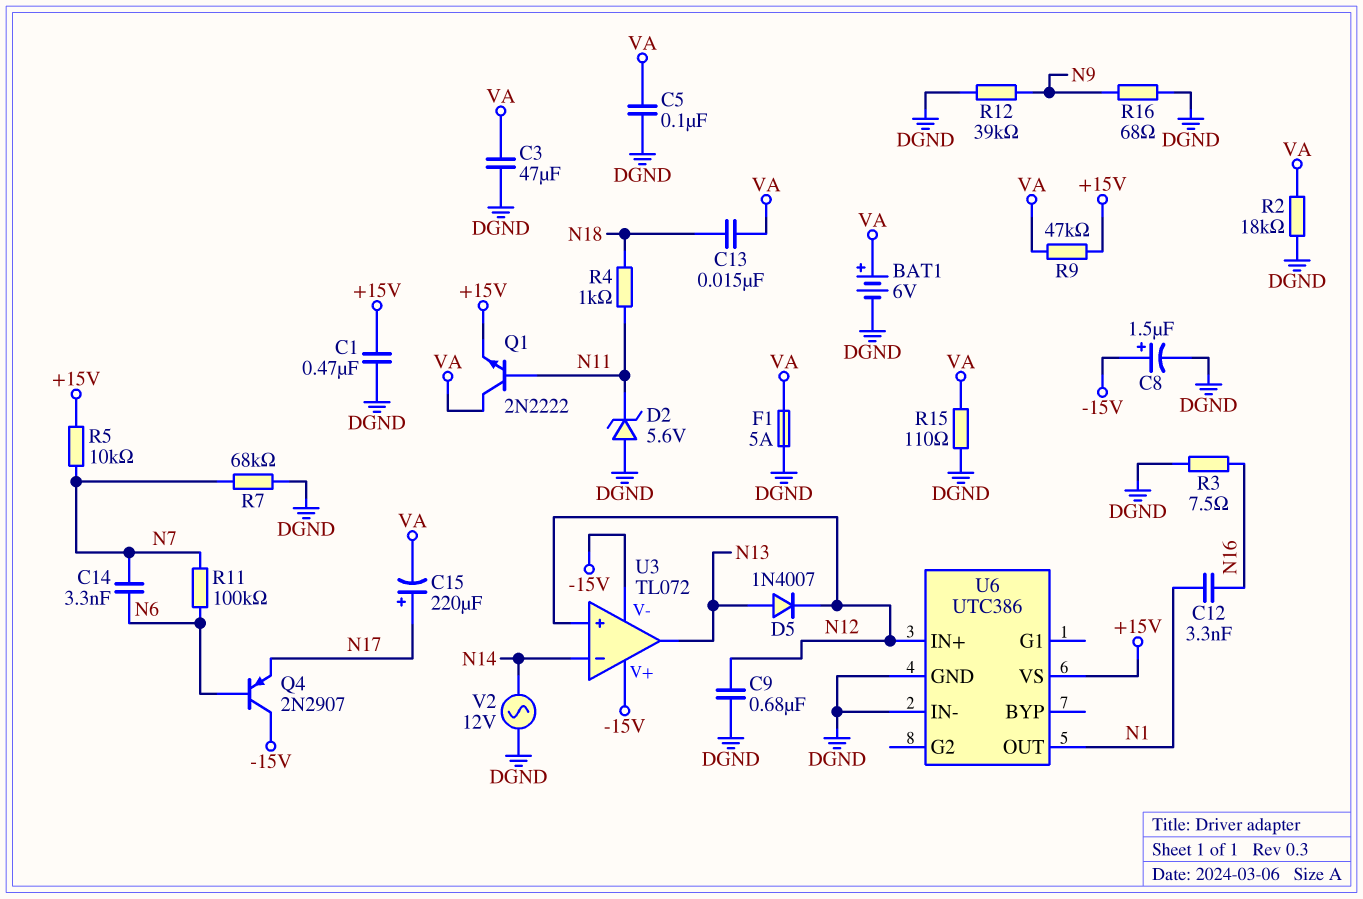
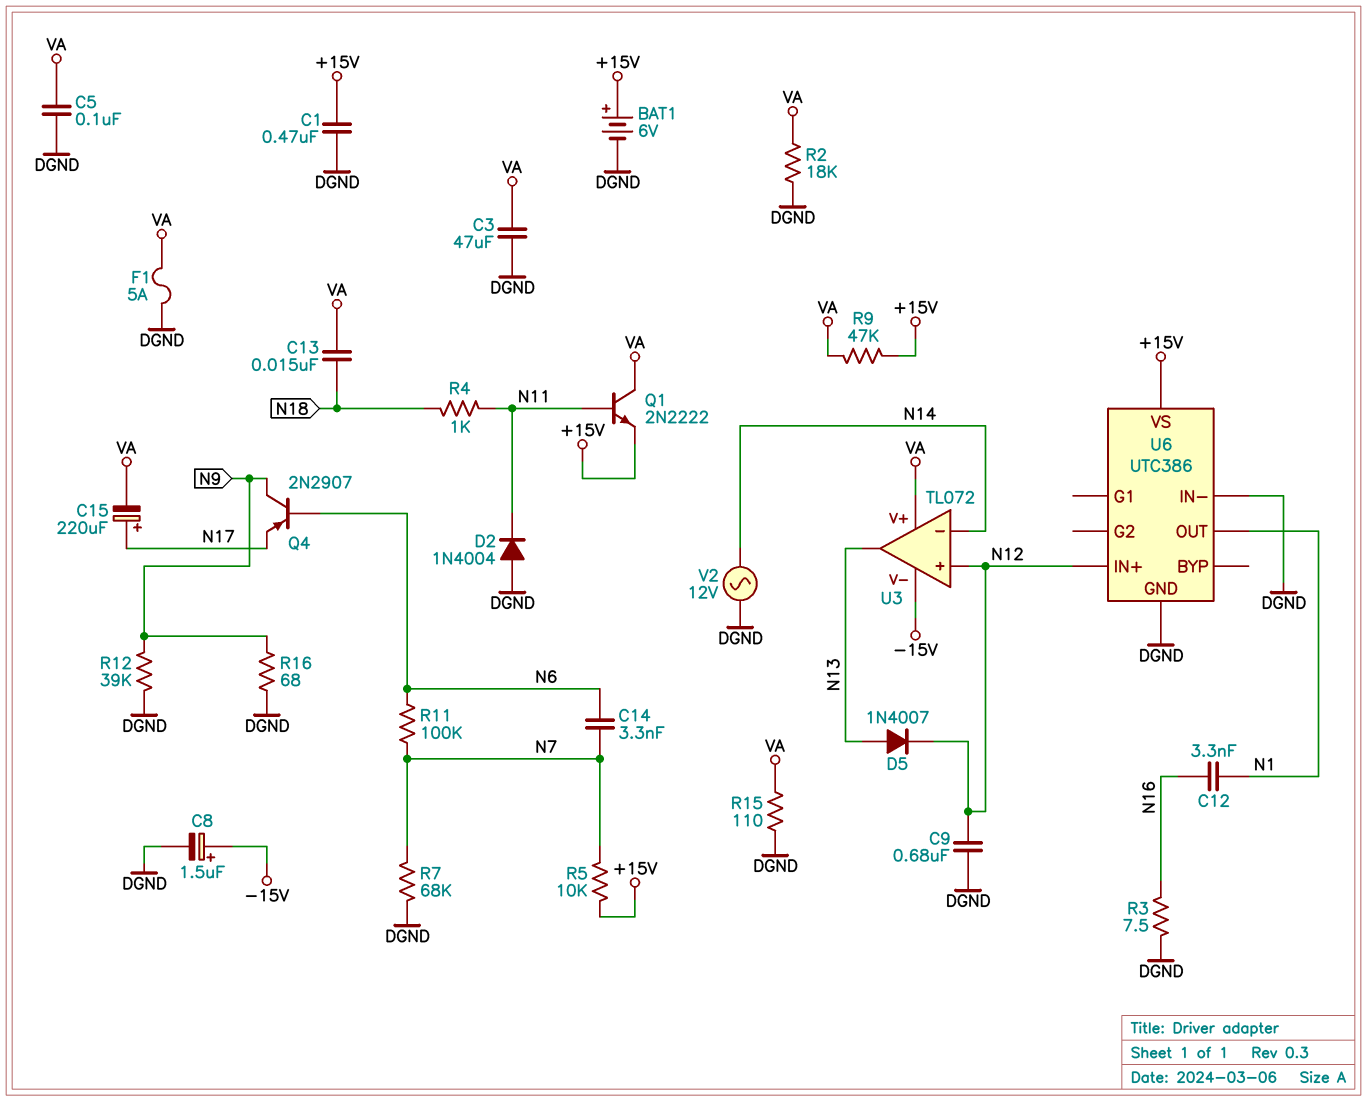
BAT1: 6V (plus VA, minus DGND) -> 6V (plus +15V, minus DGND)
D2: zener 5.6V (A DGND, K N11) -> diode 1N4004 (A DGND, K N11)
Q4: PNP 2N2907 (B N6, C -15V, E N17) -> PNP 2N2907 (B N6, C N9, E N17)
U3 pin V+: -15V -> VA

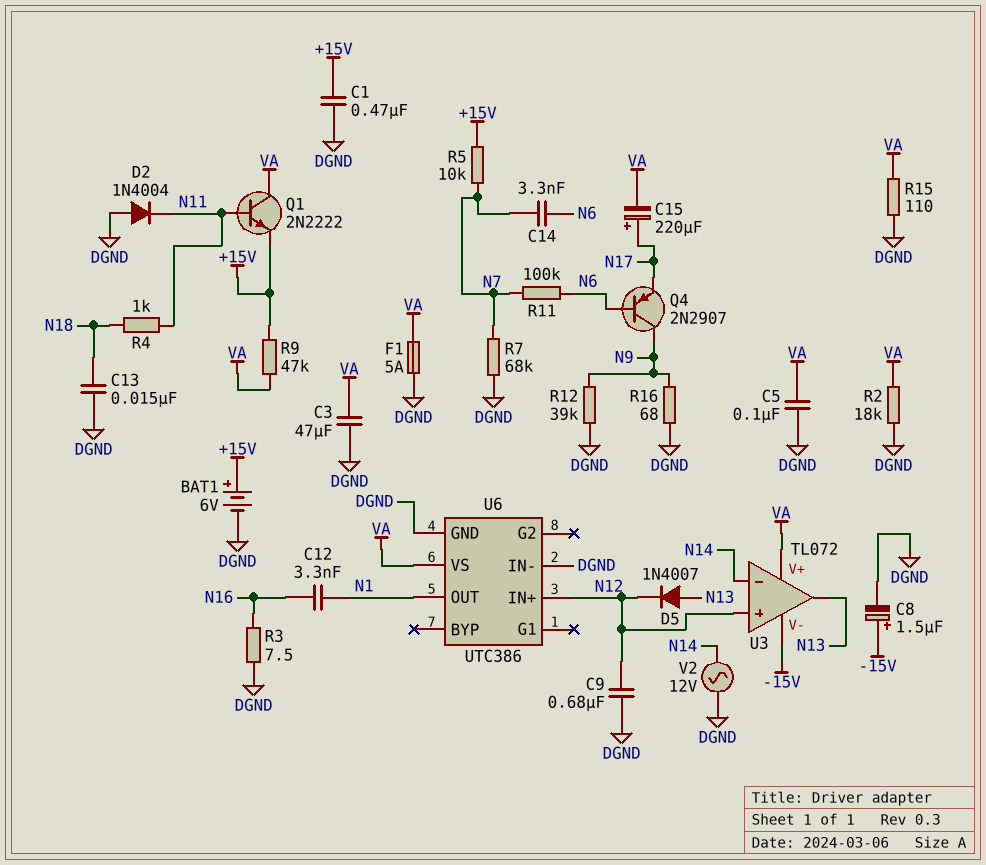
C13: 15nF (N18, VA) -> 15nF (DGND, N18)
U6 pin VS: +15V -> VA

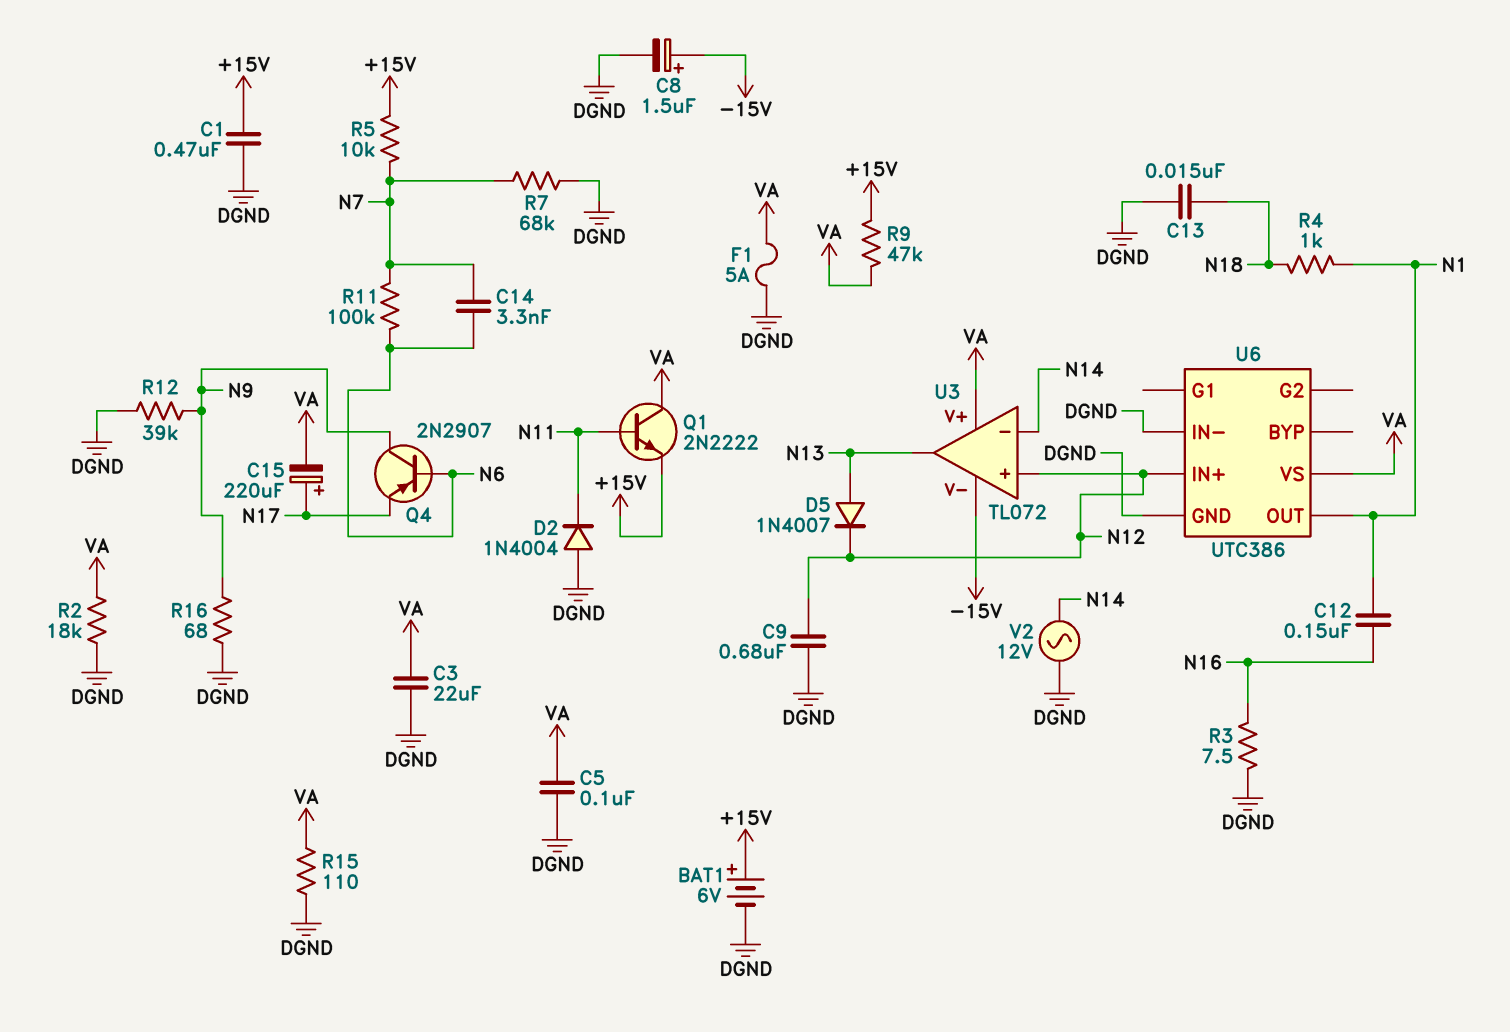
C3: 47uF (DGND, VA) -> 22uF (DGND, VA)
C12: 3.3nF (N1, N16) -> 150nF (N1, N16)
R4: 1k (N11, N18) -> 1k (N1, N18)

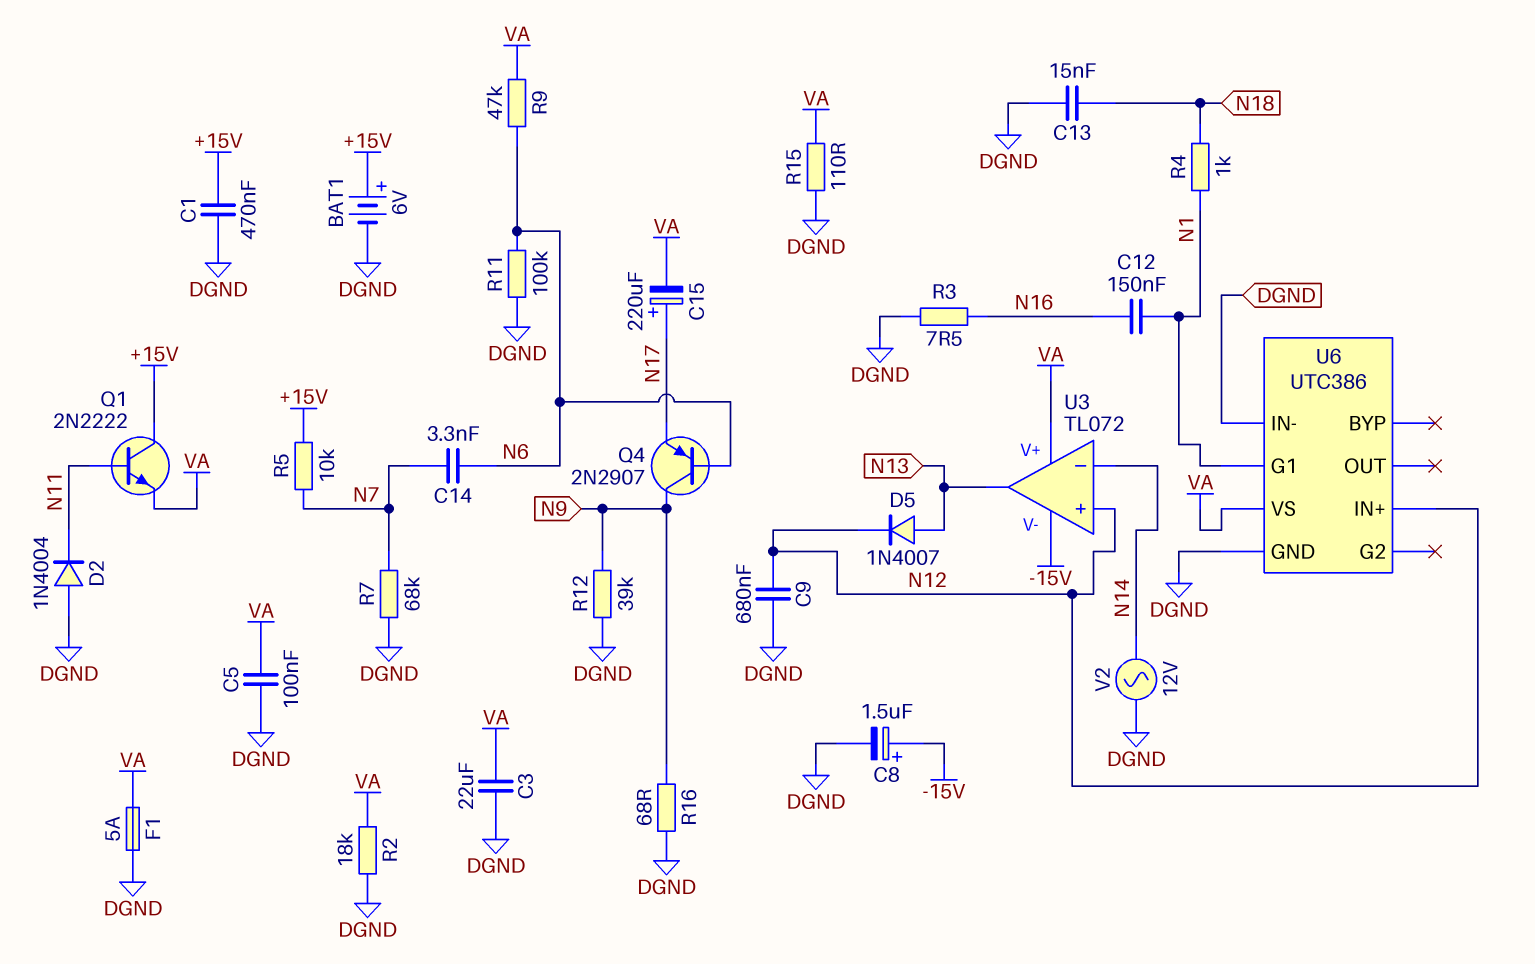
Q1: NPN 2N2222 (B N11, C VA, E +15V) -> NPN 2N2222 (B N11, C +15V, E VA)
R9: 47k (+15V, VA) -> 47k (N6, VA)
R11: 100k (N6, N7) -> 100k (DGND, N6)
U6 pin G1: none -> N1
U6 pin OUT: N1 -> none

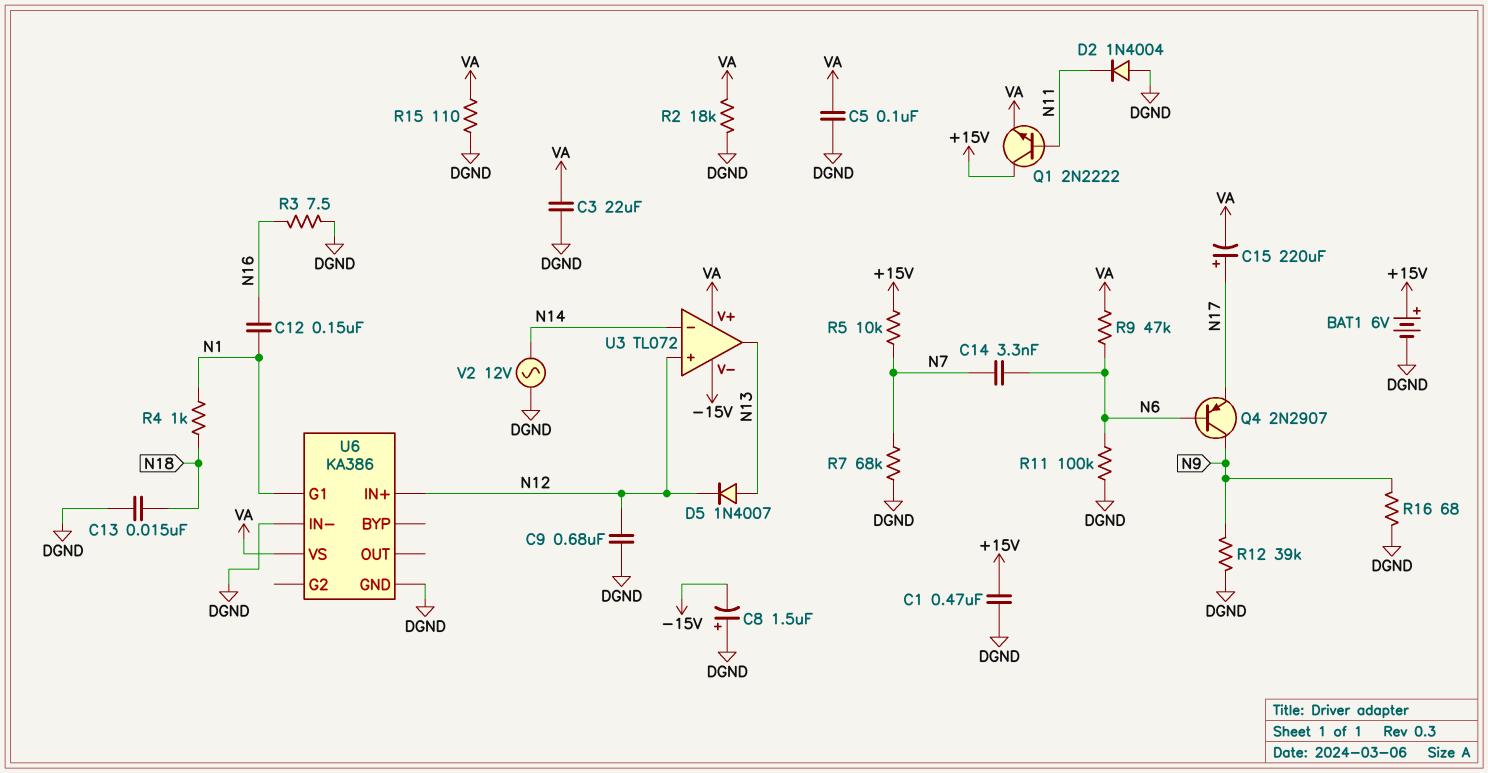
C8: 1.5uF (plus -15V, minus DGND) -> 1.5uF (plus DGND, minus -15V)
F1: 5A (DGND, VA) -> none
U6: UTC386 -> KA386

